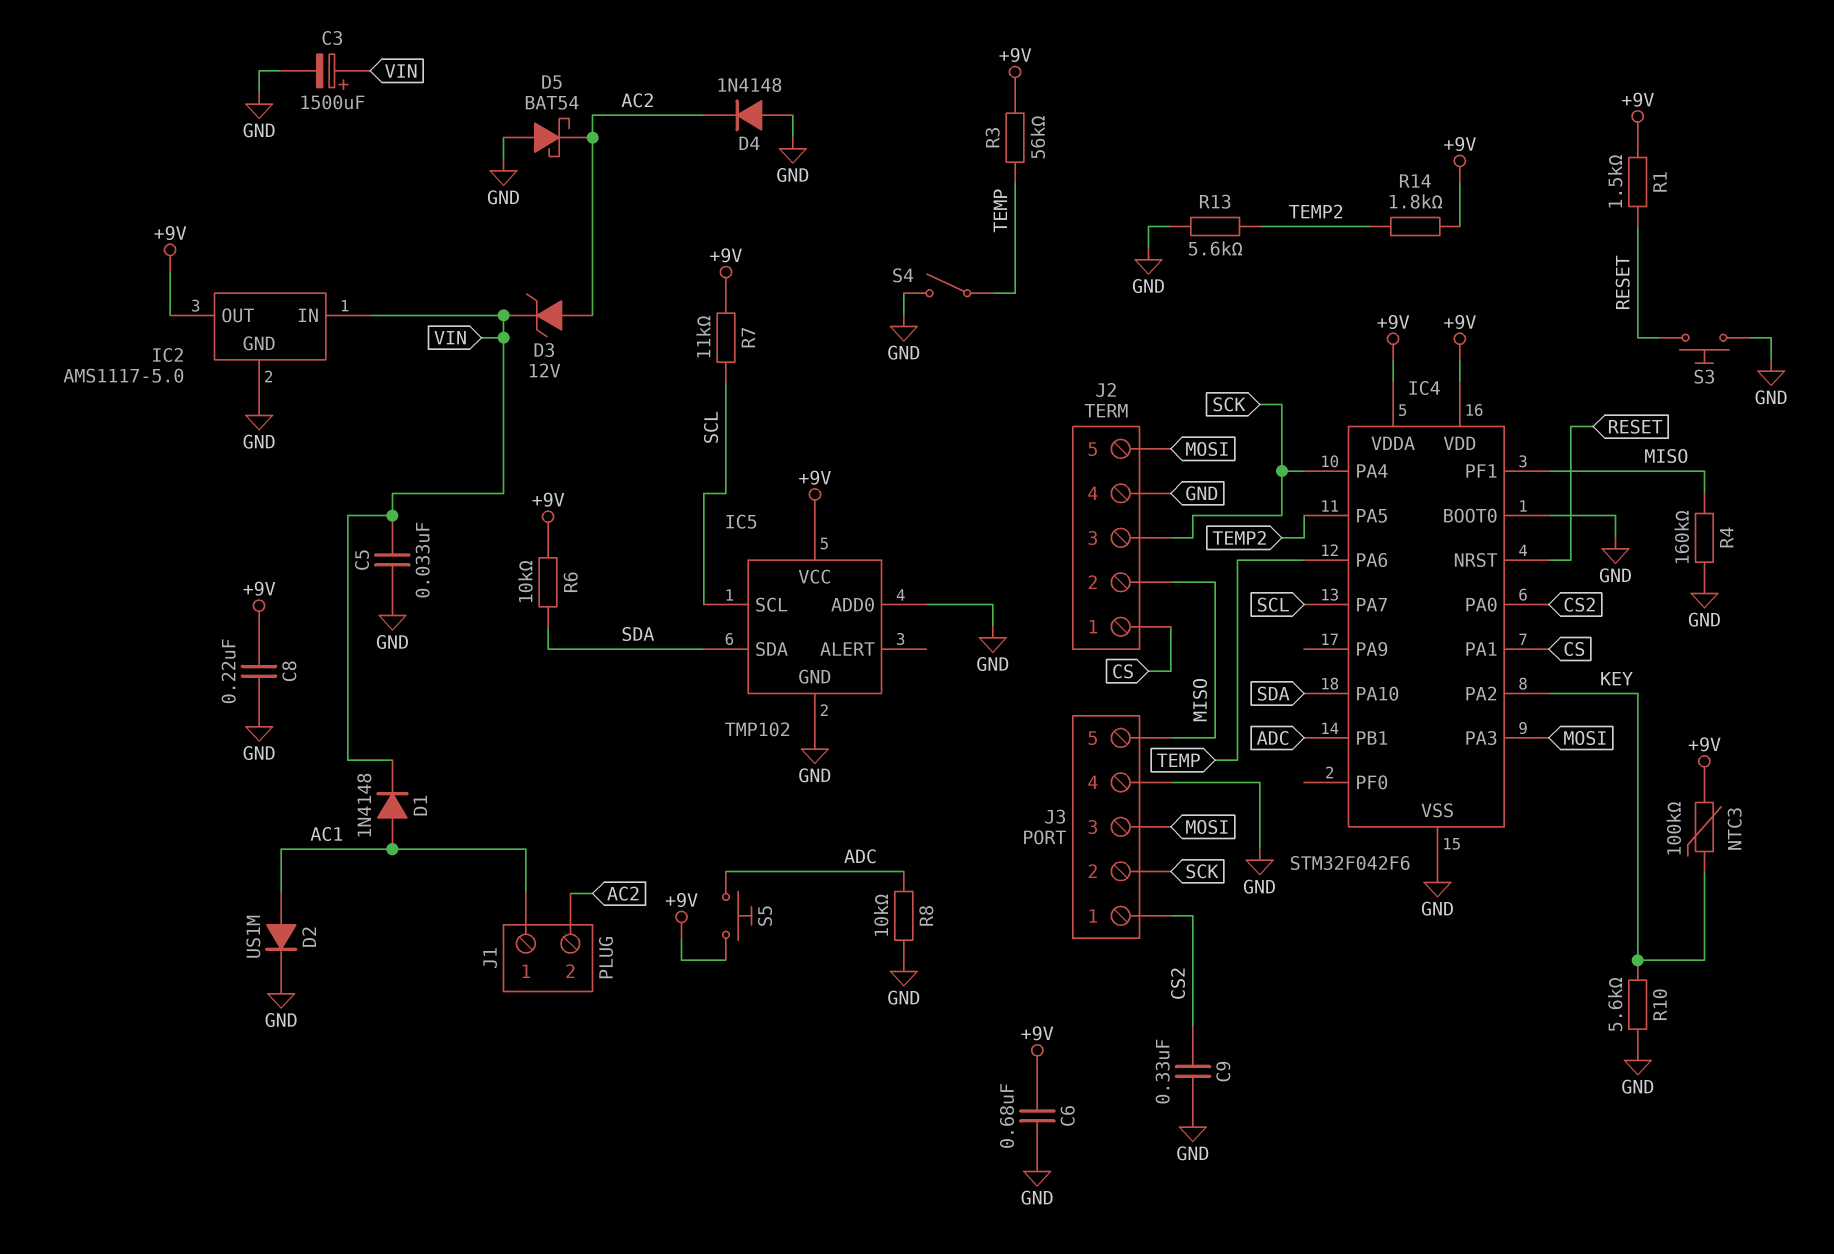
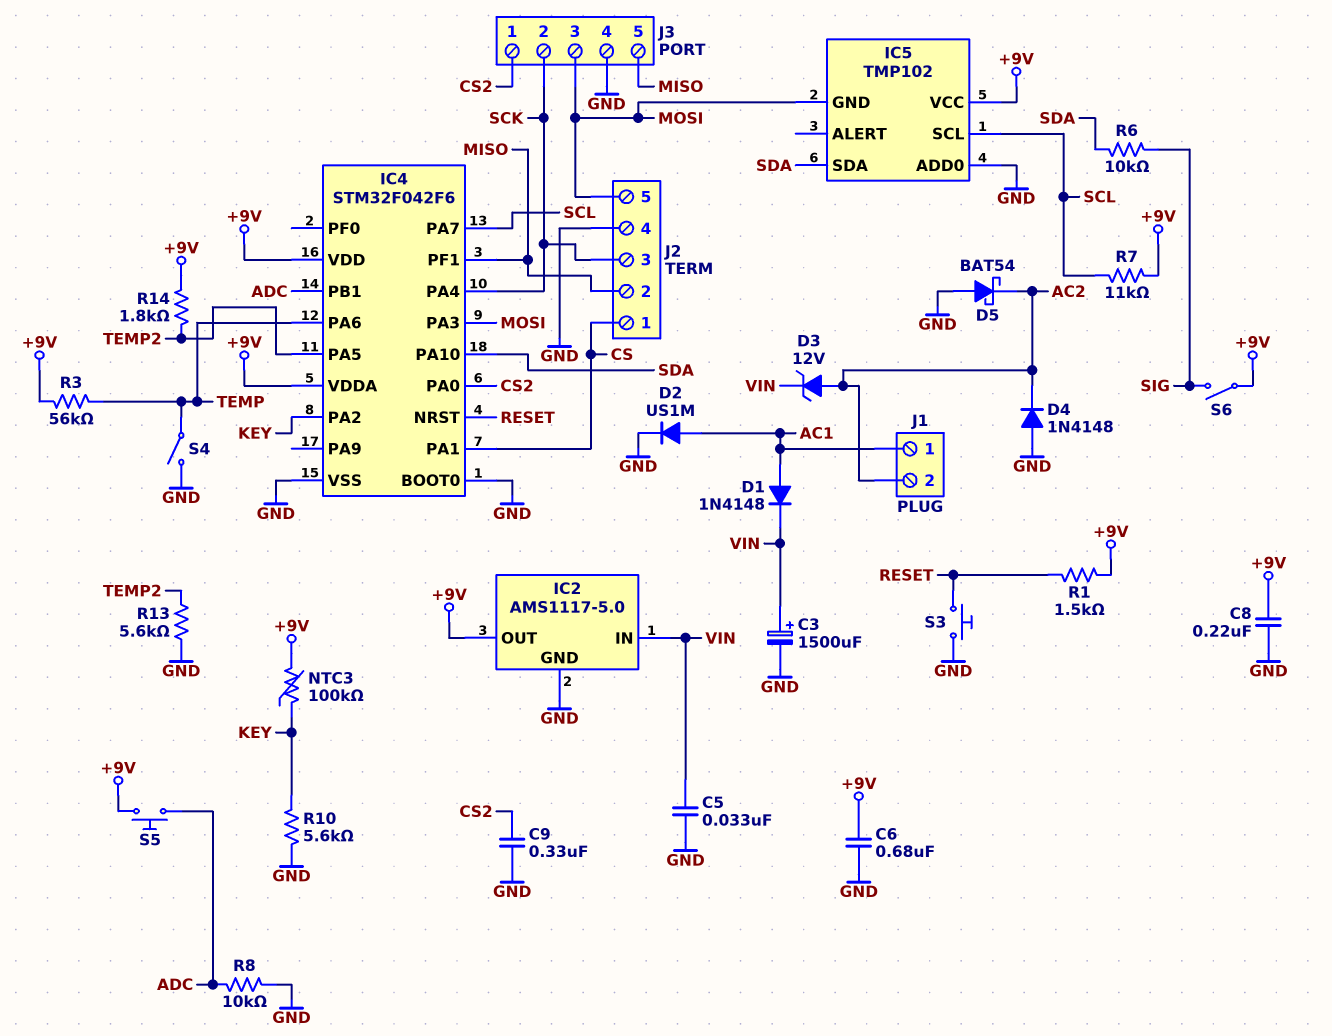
IC5 pin GND: GND -> MOSI
R4: 160k (GND, MISO) -> none
R6: 10k (+9V, SDA) -> 10k (SDA, SIG)
S6: none -> switch (+9V, SIG)

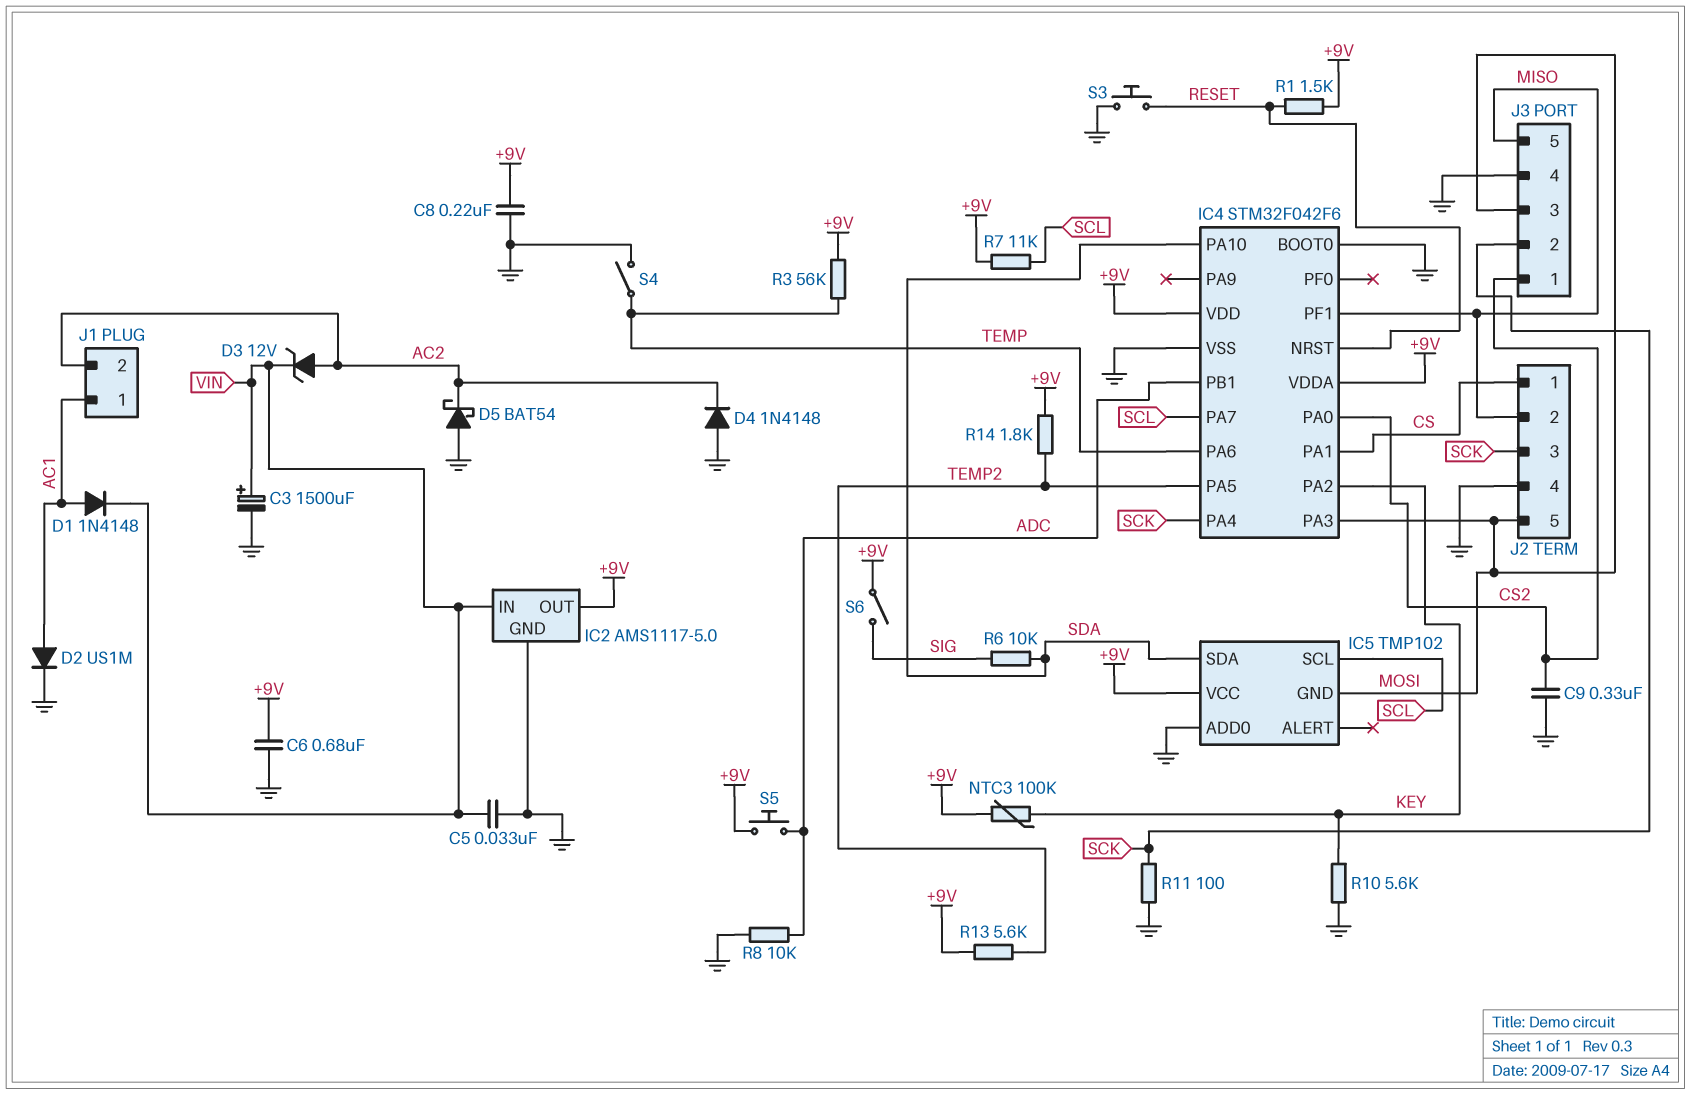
R11: none -> 100 (GND, SCK)
R13: 5.6k (GND, TEMP2) -> 5.6k (+9V, TEMP2)

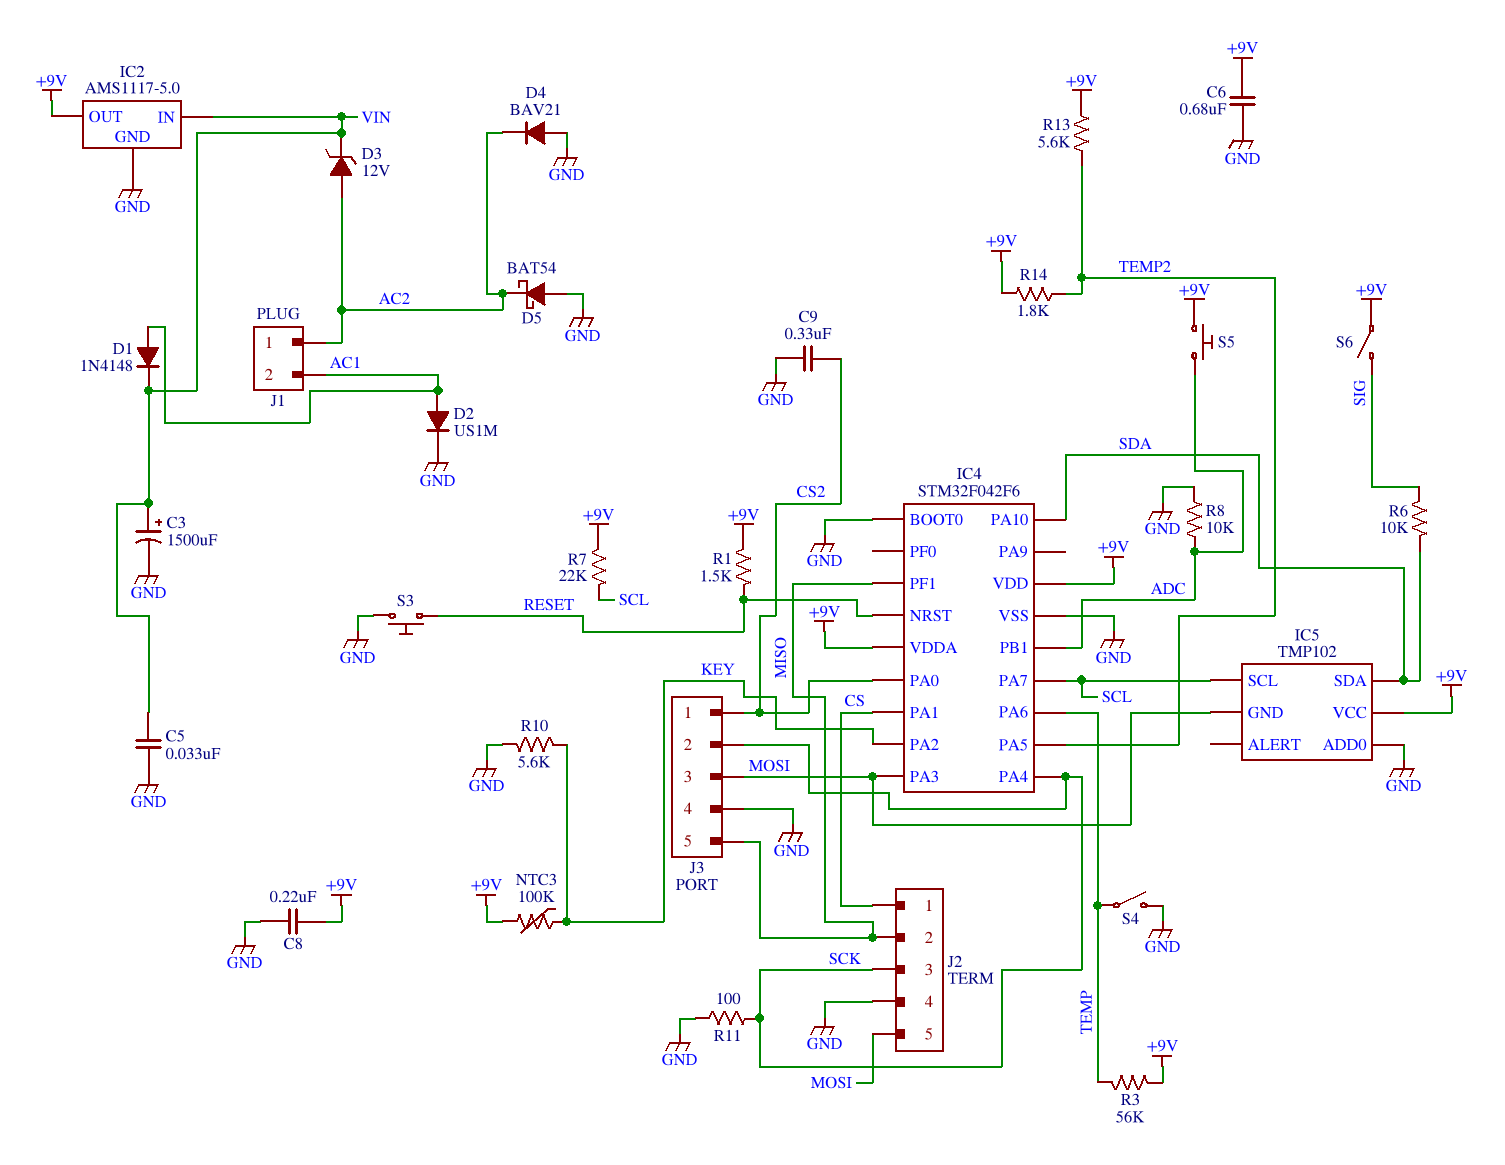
D4: diode 1N4148 (A GND, K AC2) -> diode BAV21 (A GND, K AC2)
J1 pin 1: AC1 -> AC2
J1 pin 2: AC2 -> AC1
R7: 11k (+9V, SCL) -> 22k (+9V, SCL)

